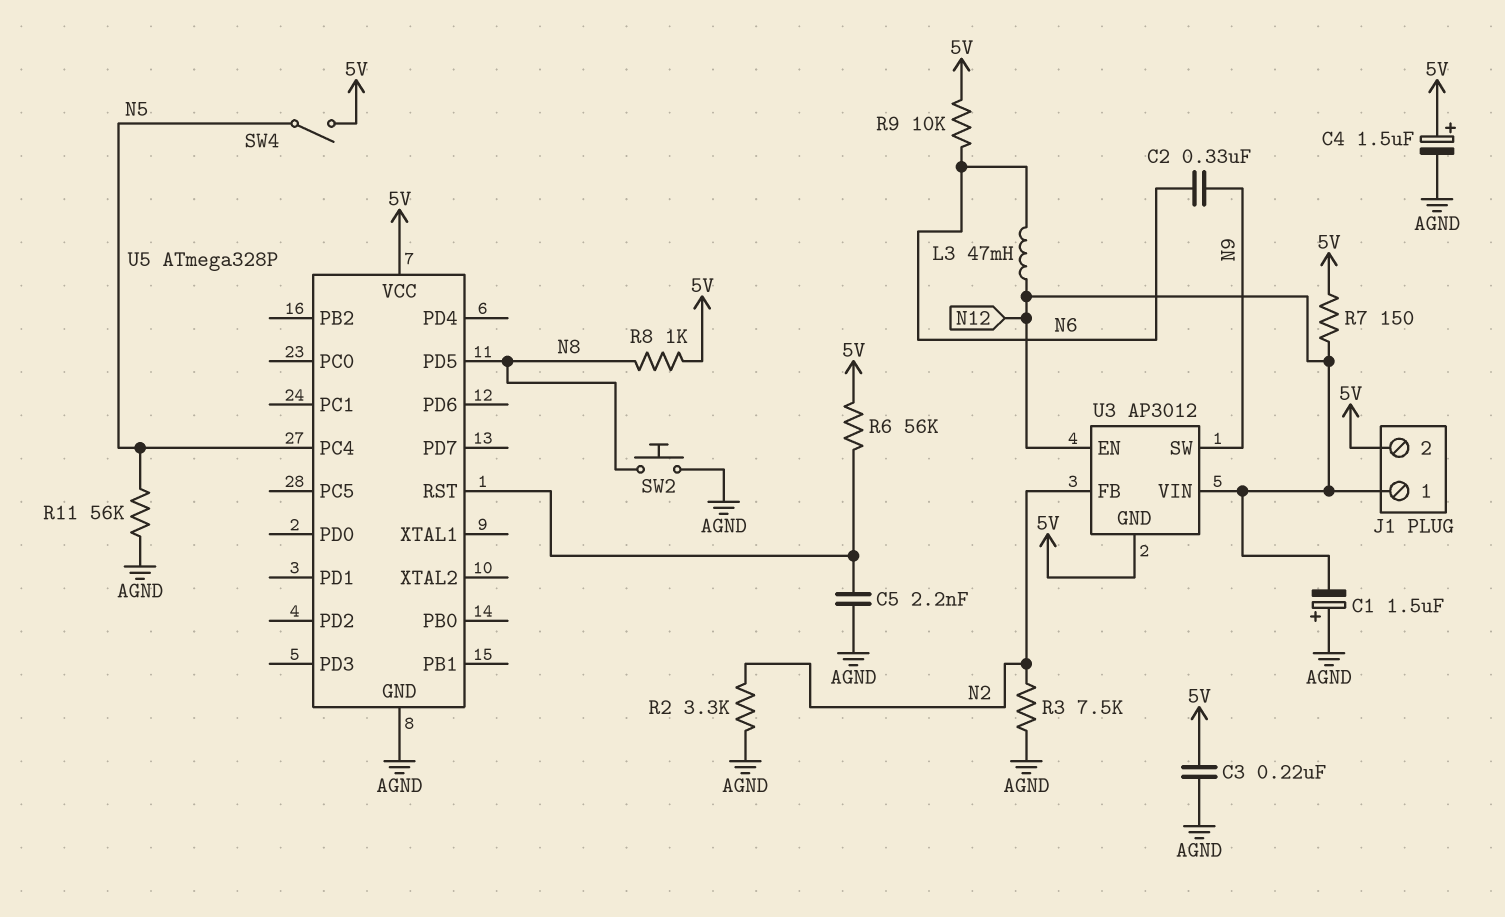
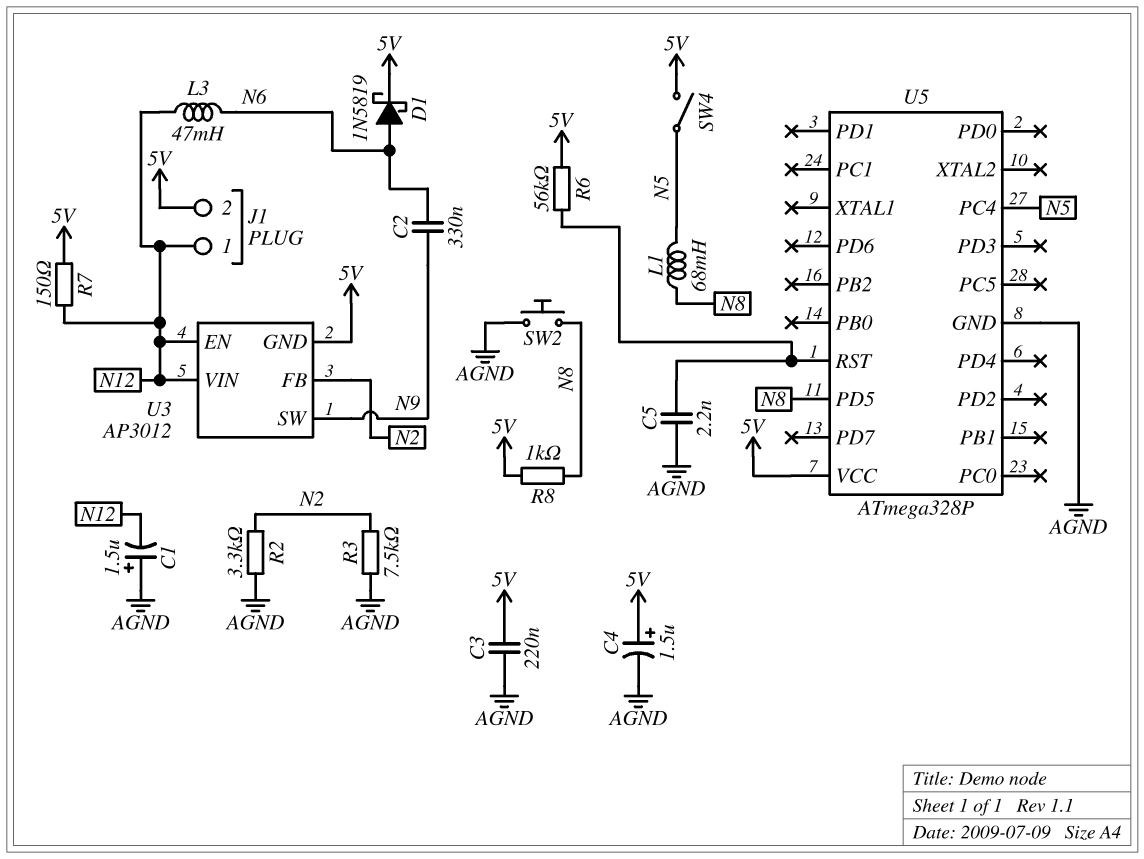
D1: none -> schottky 1N5819 (A N6, K 5V)
L1: none -> 68mH (N5, N8)
R9: 10k (5V, N6) -> none
R11: 56k (AGND, N5) -> none

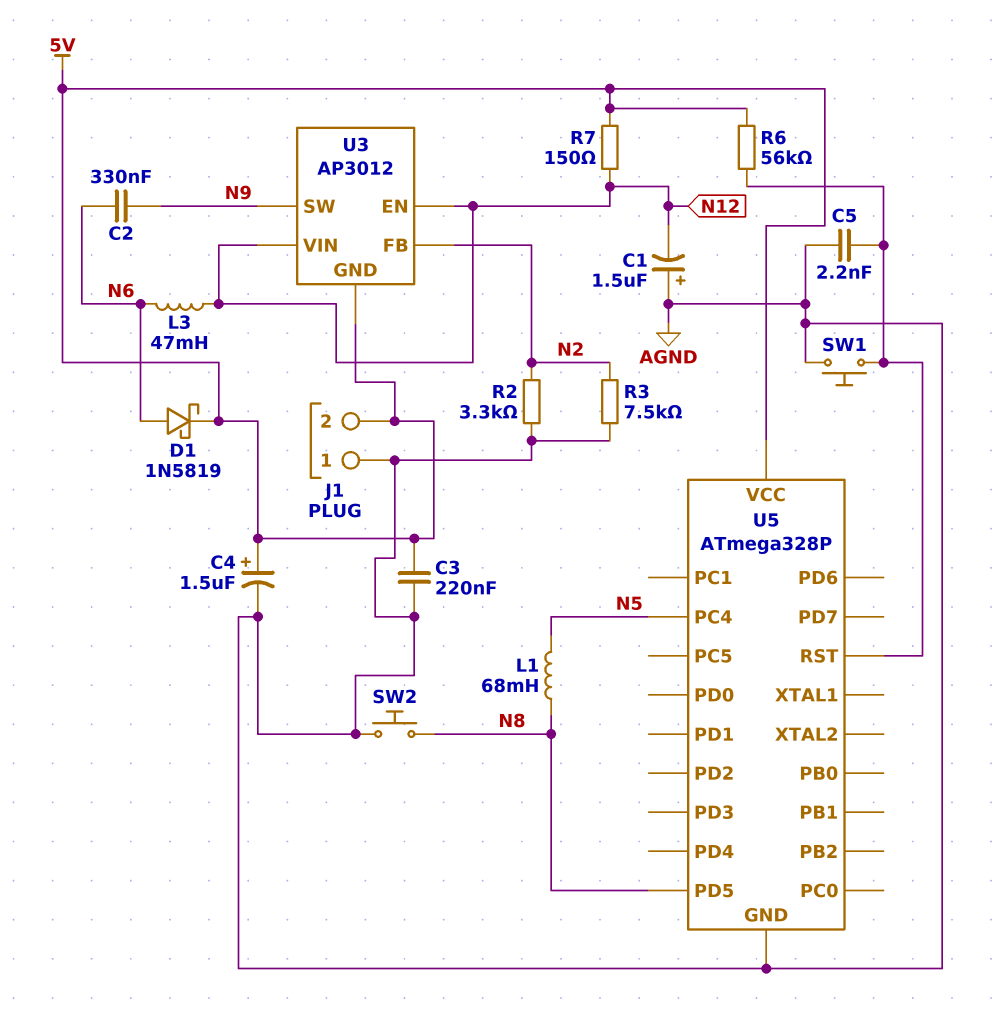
J1 pin 1: N12 -> AGND
R8: 1k (5V, N8) -> none
SW1: none -> button (AGND, U5/RST)
SW4: switch (5V, N5) -> none

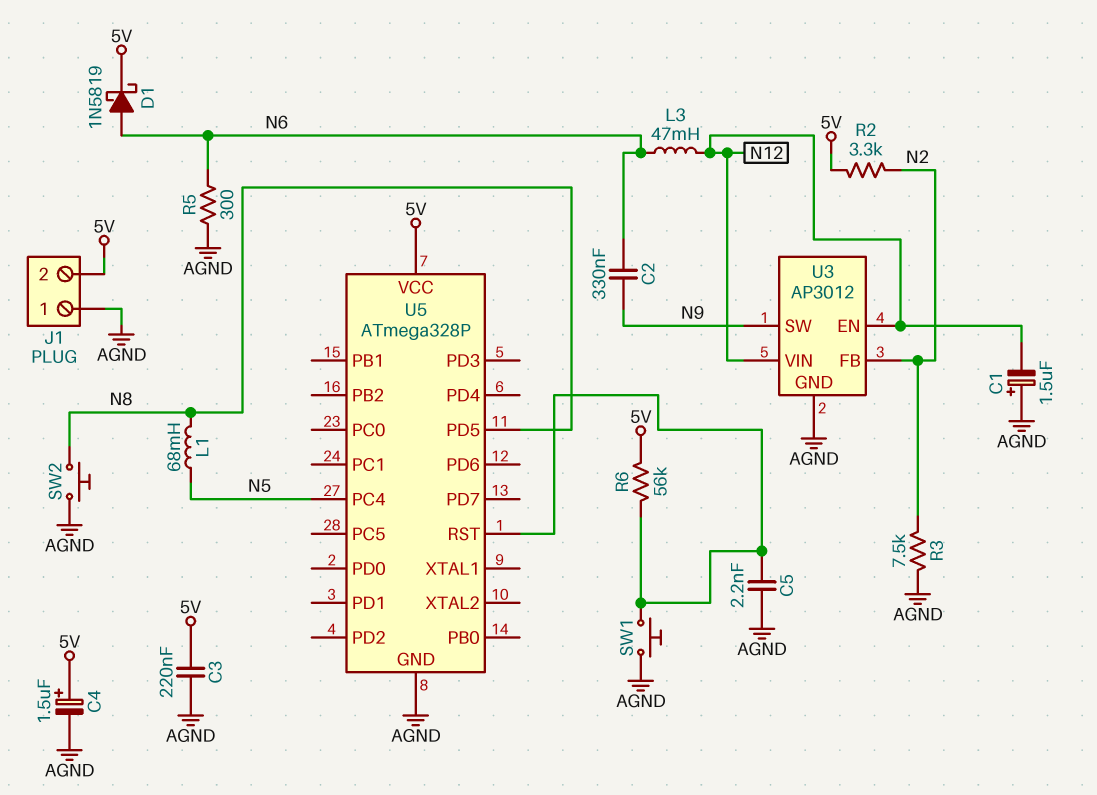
R2: 3.3k (AGND, N2) -> 3.3k (5V, N2)
R5: none -> 300 (AGND, N6)
R7: 150 (5V, N12) -> none
U3 pin GND: 5V -> AGND

